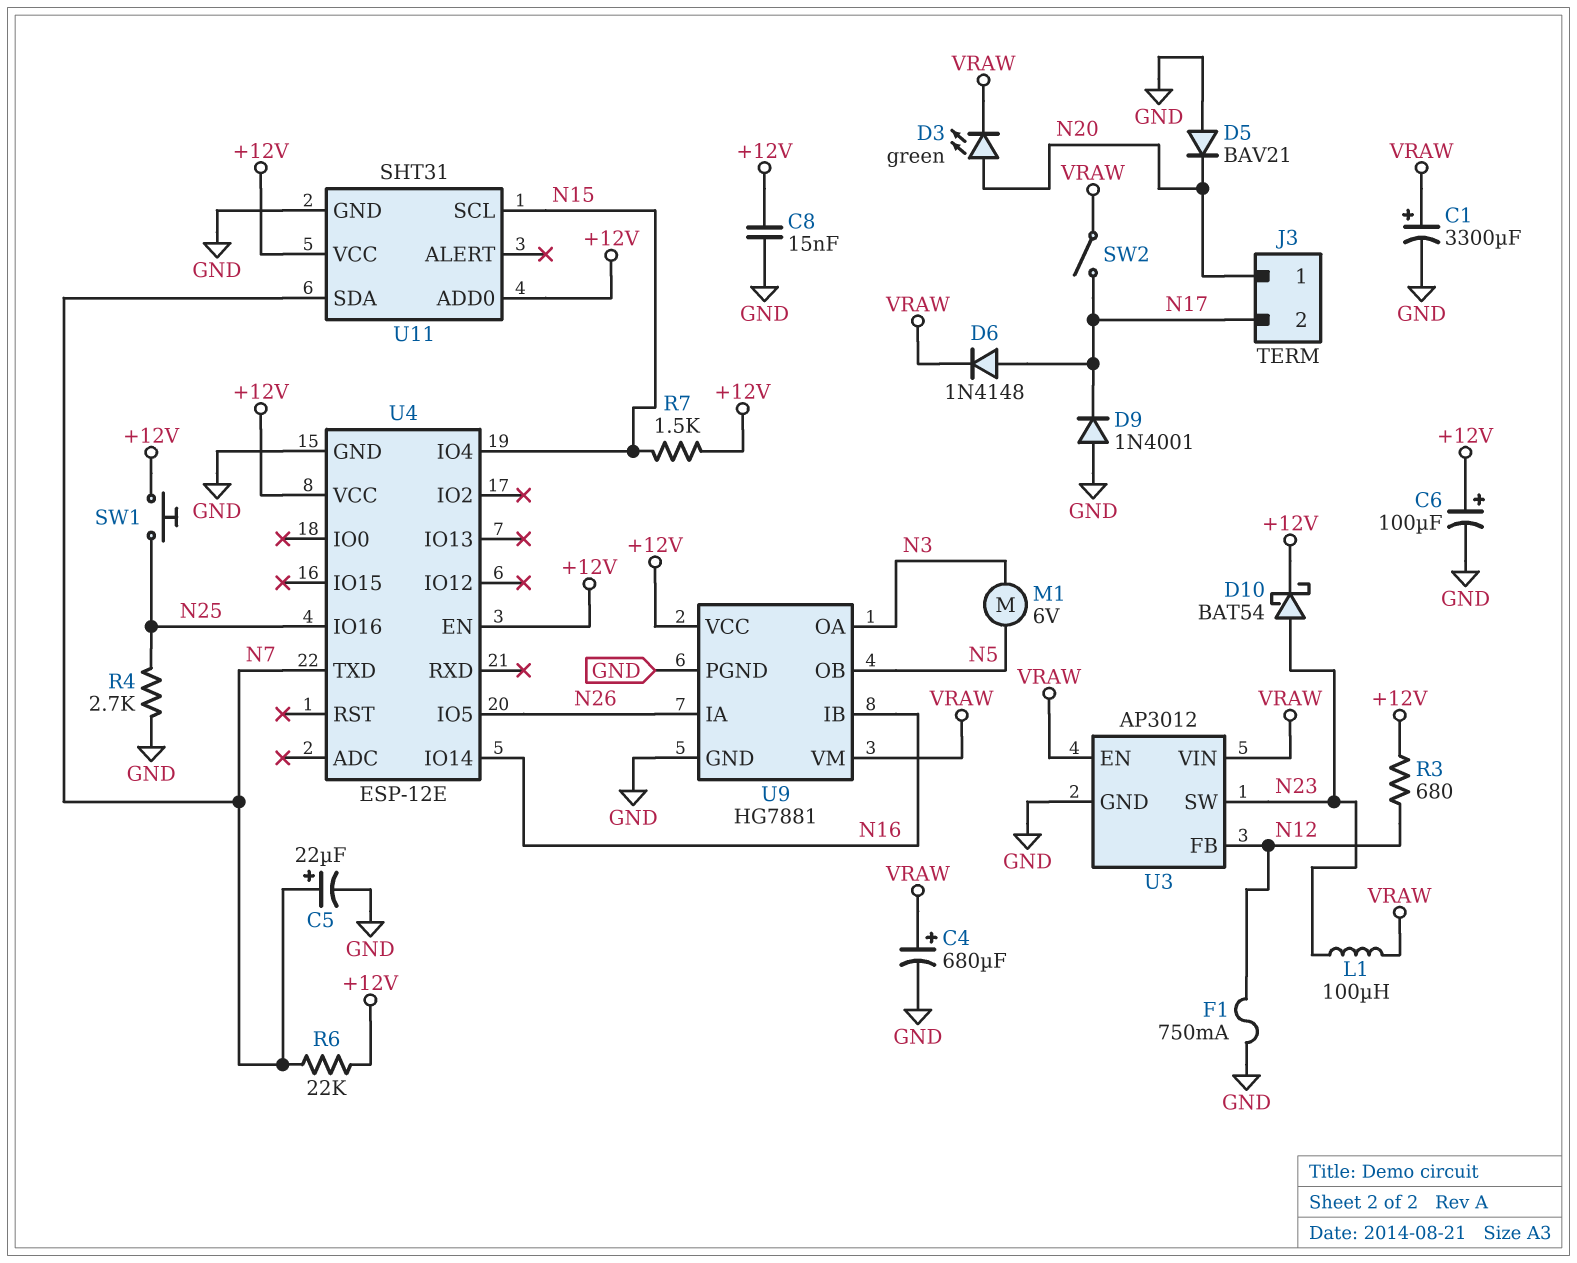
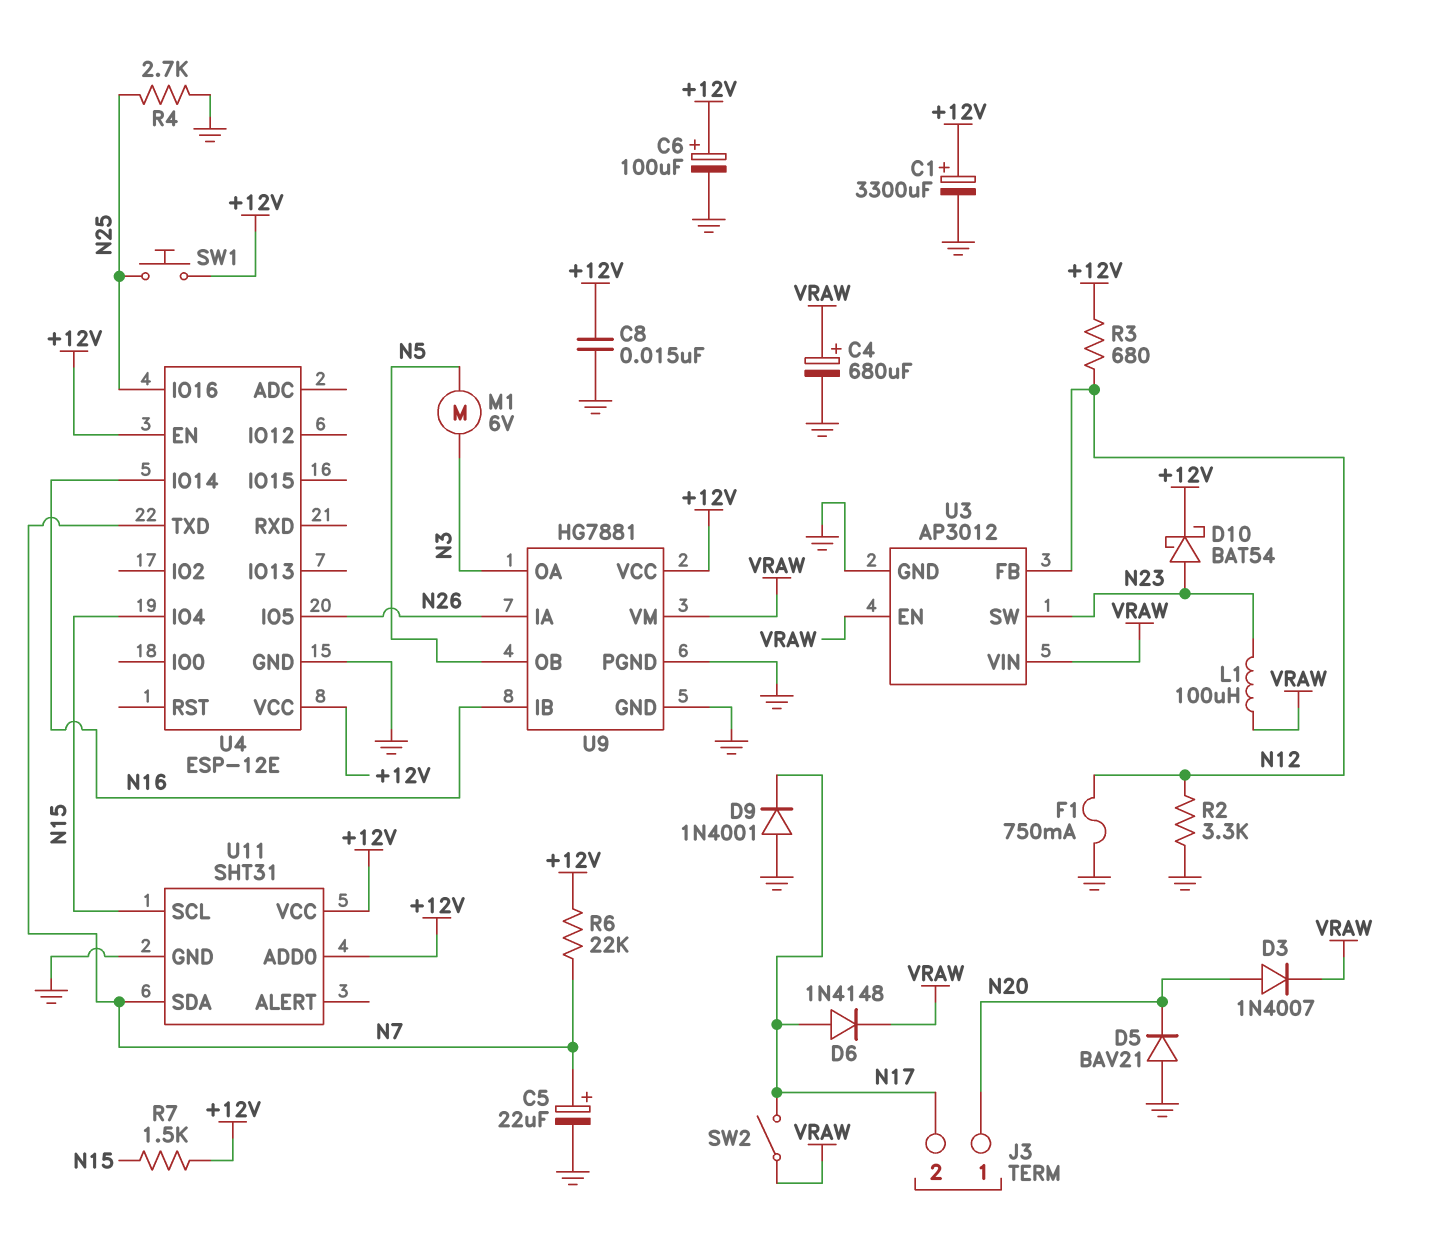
C1: 3300uF (plus VRAW, minus GND) -> 3300uF (plus +12V, minus GND)
D3: LED green (A N20, K VRAW) -> diode 1N4007 (A N20, K VRAW)
R2: none -> 3.3k (GND, N12)

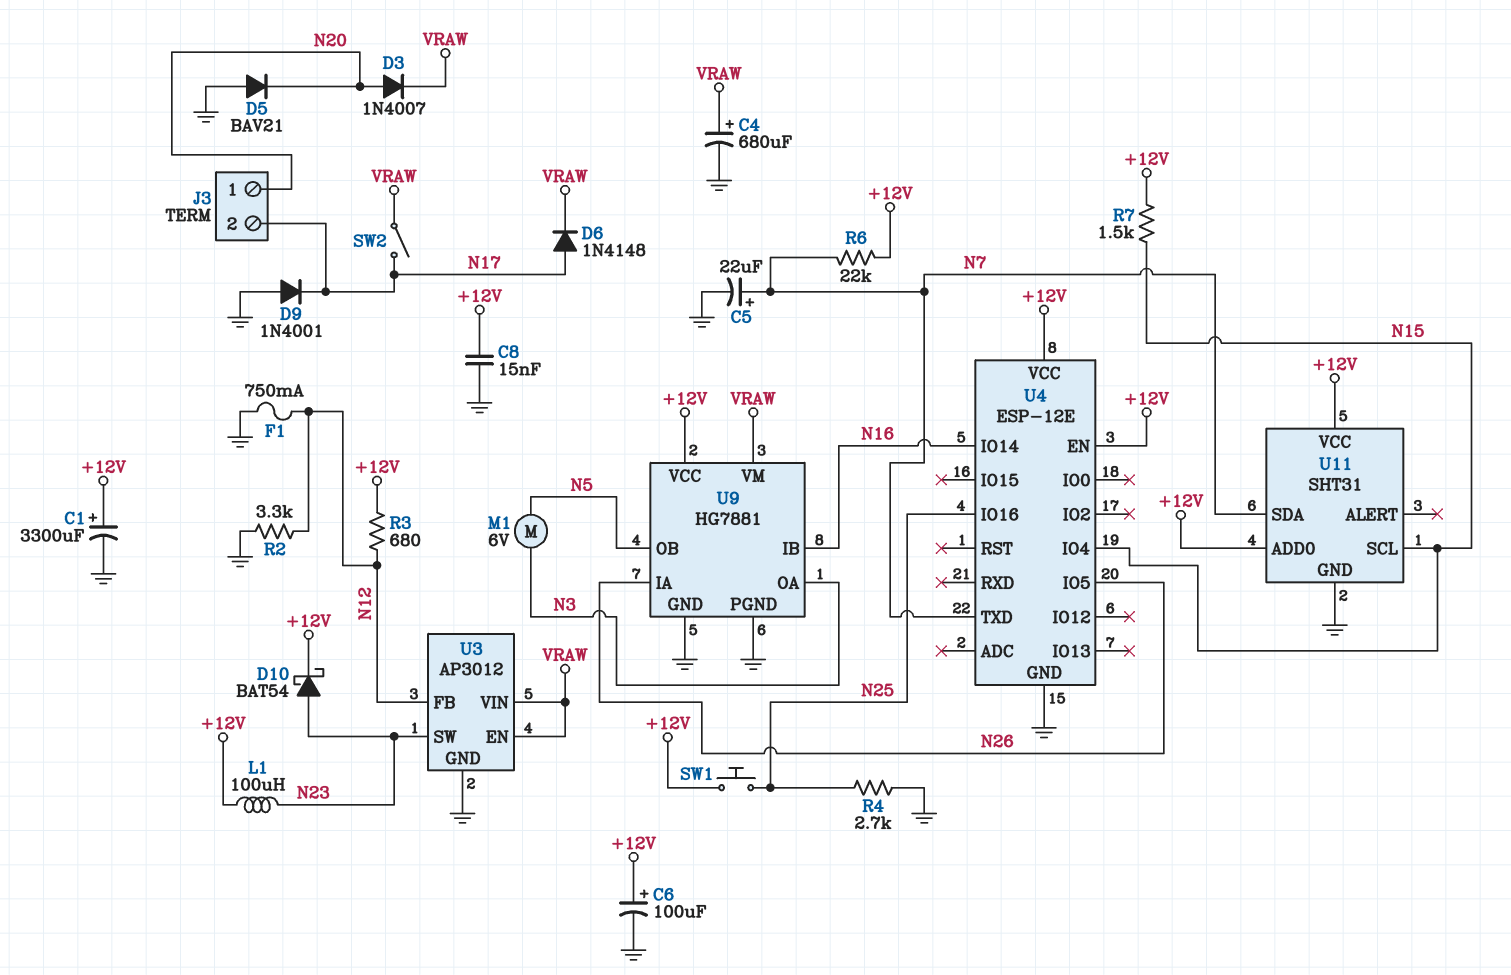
L1: 100uH (N23, VRAW) -> 100uH (+12V, N23)

